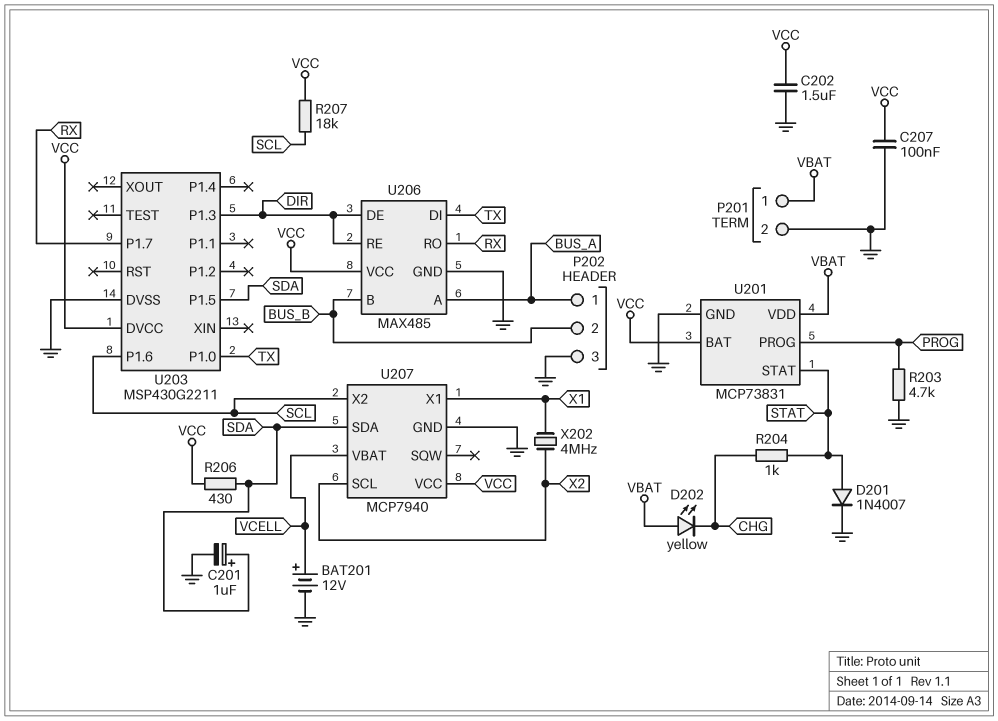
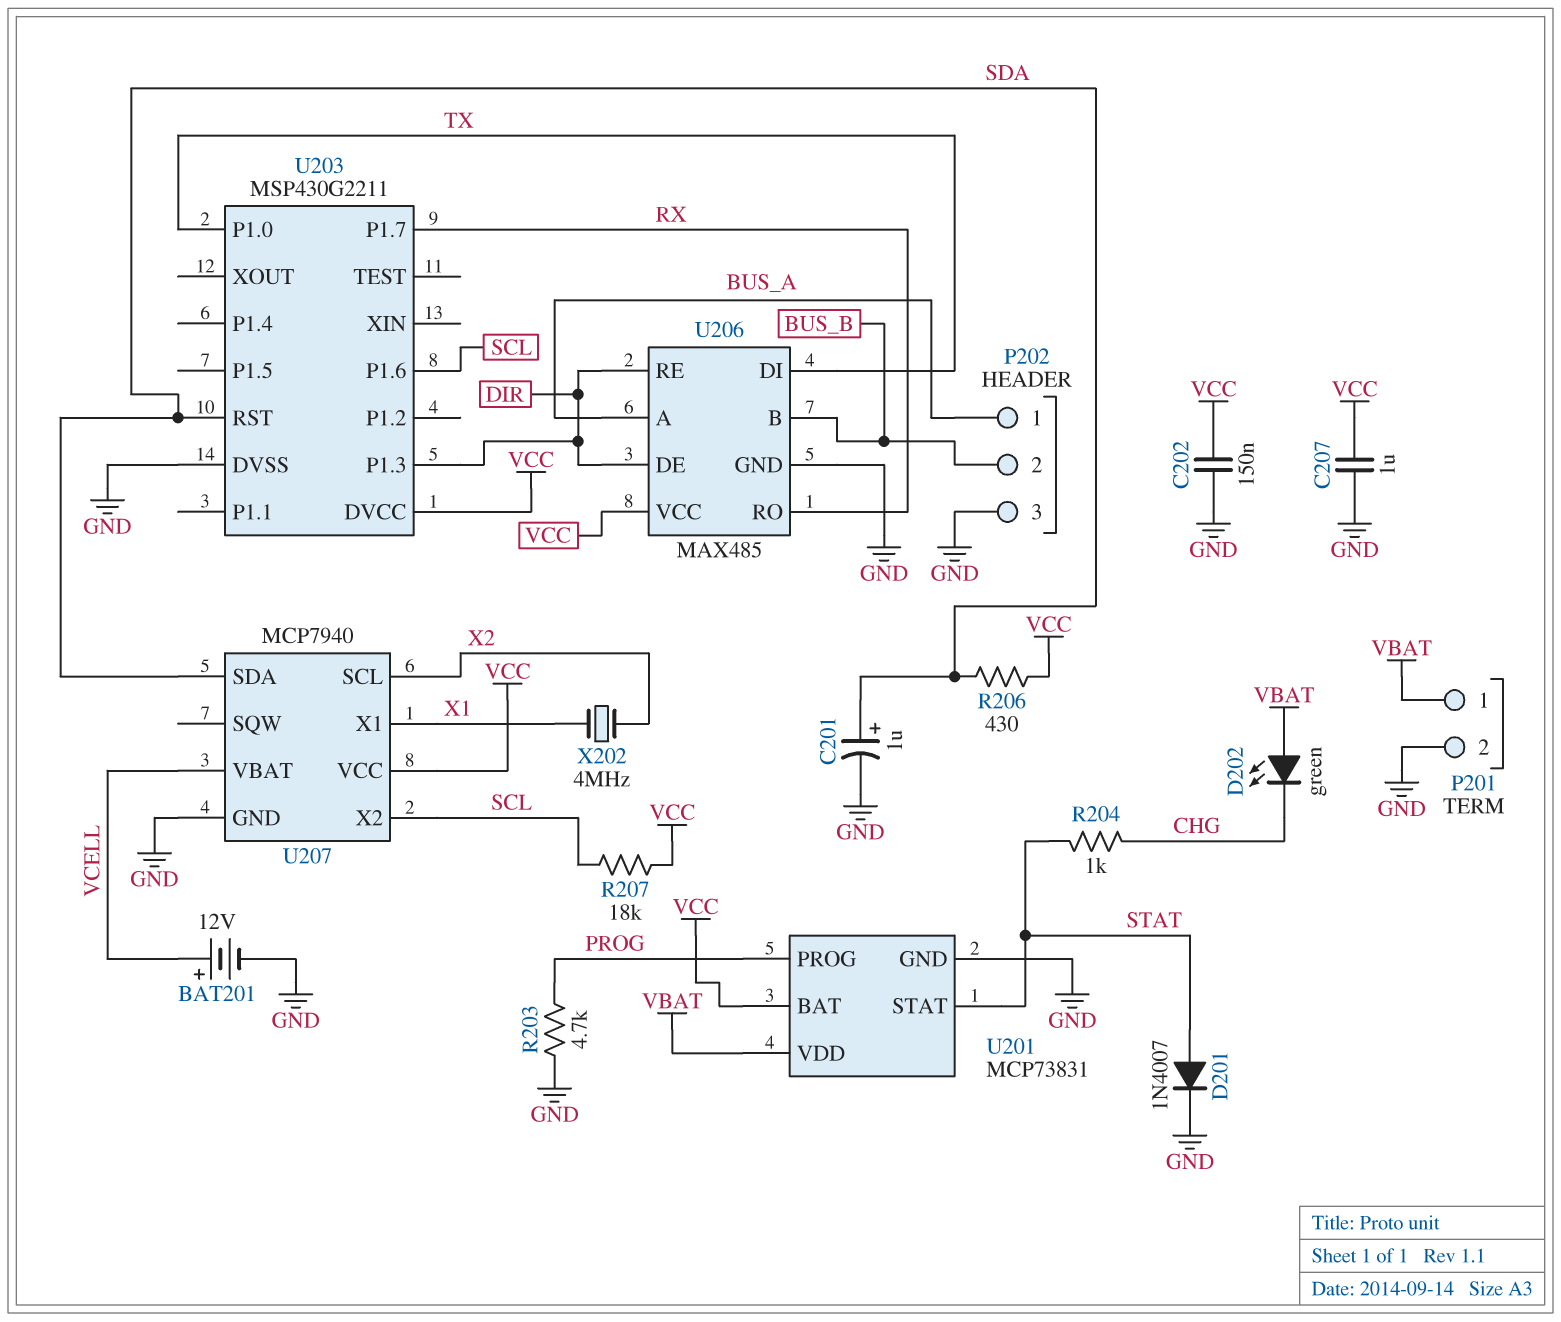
C202: 1.5uF (GND, VCC) -> 150nF (GND, VCC)
C207: 100nF (GND, VCC) -> 1uF (GND, VCC)
D202: LED yellow (A VBAT, K CHG) -> LED green (A VBAT, K CHG)
U203 pin P1.5: SDA -> none
U203 pin RST: none -> SDA

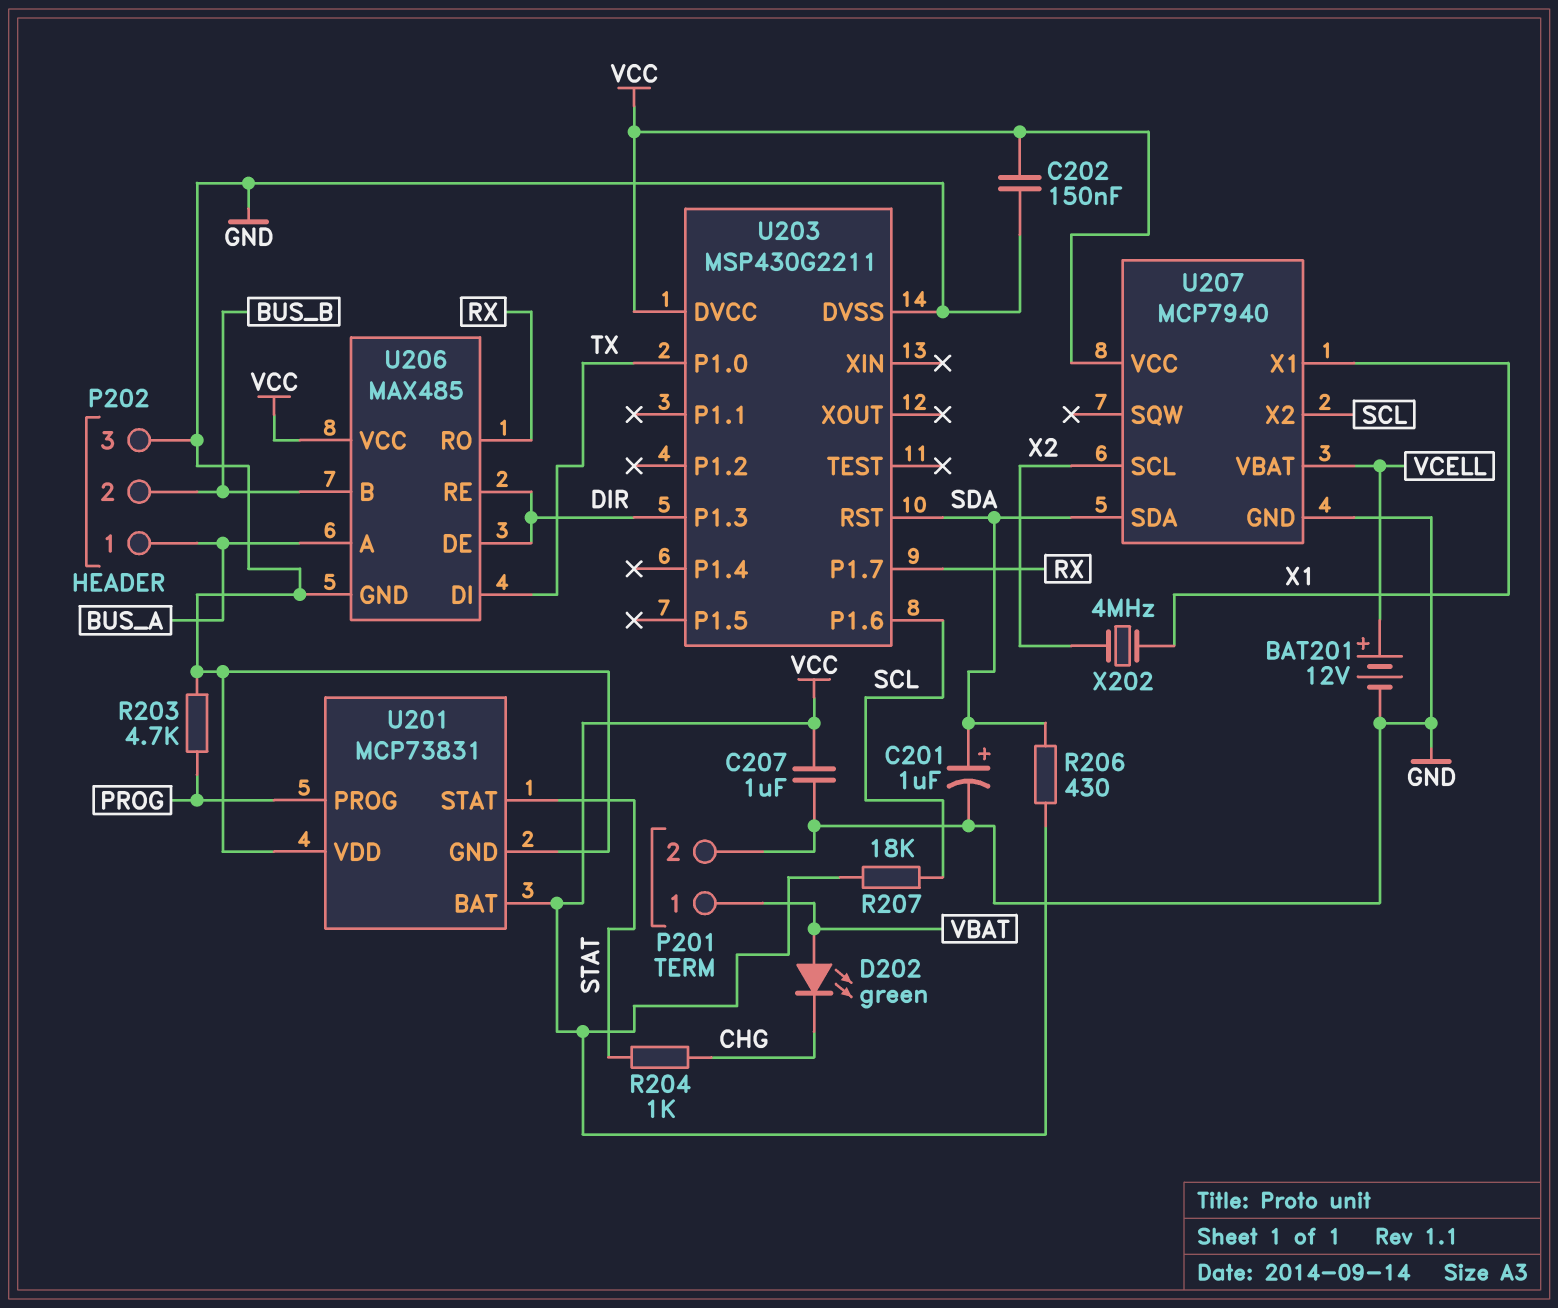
D201: diode 1N4007 (A STAT, K GND) -> none
U201 pin VDD: VBAT -> GND

